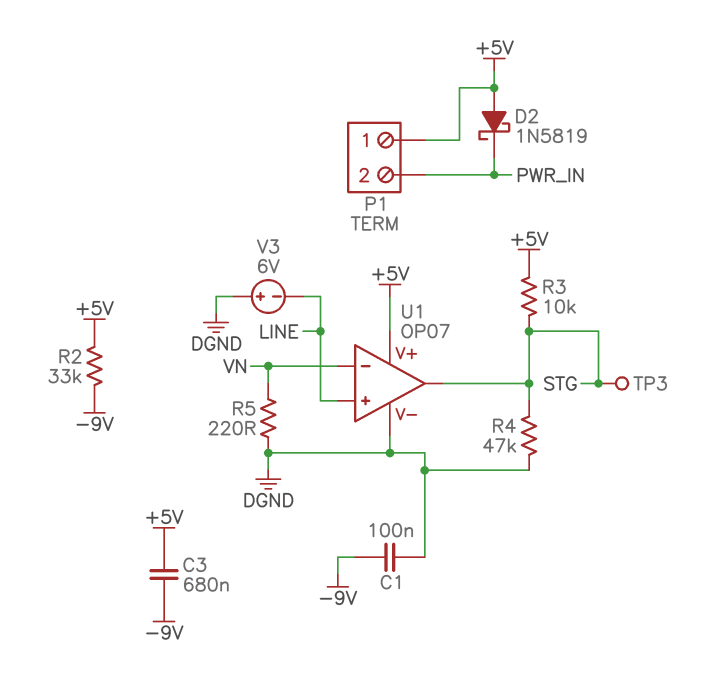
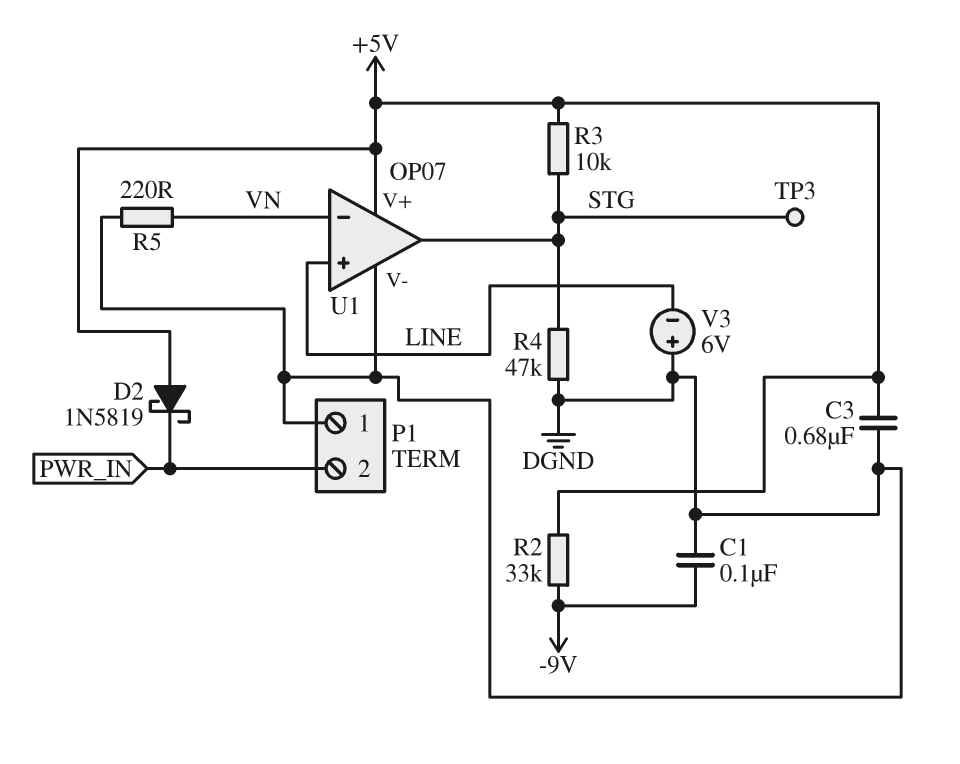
C3: 680nF (+5V, -9V) -> 680nF (+5V, DGND)
P1 pin 1: +5V -> DGND

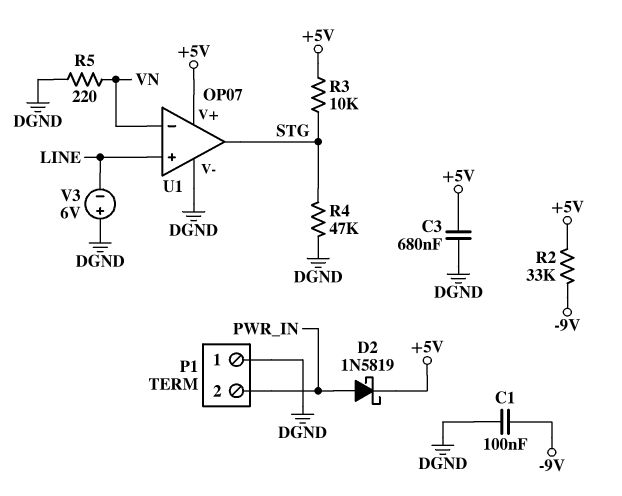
D2: schottky 1N5819 (A +5V, K PWR_IN) -> schottky 1N5819 (A PWR_IN, K +5V)
TP3: test point (STG) -> none

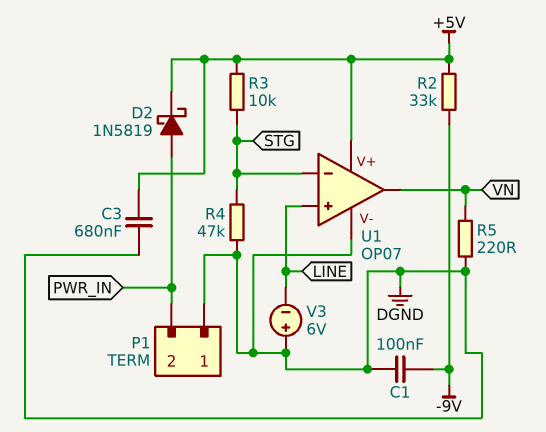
U1 pin in-: VN -> STG
U1 pin out: STG -> VN

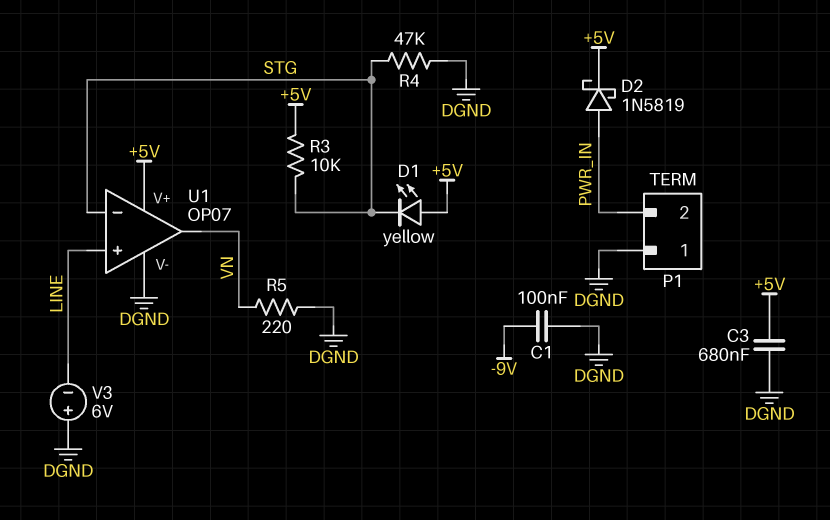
D1: none -> LED yellow (A +5V, K STG)
R2: 33k (+5V, -9V) -> none

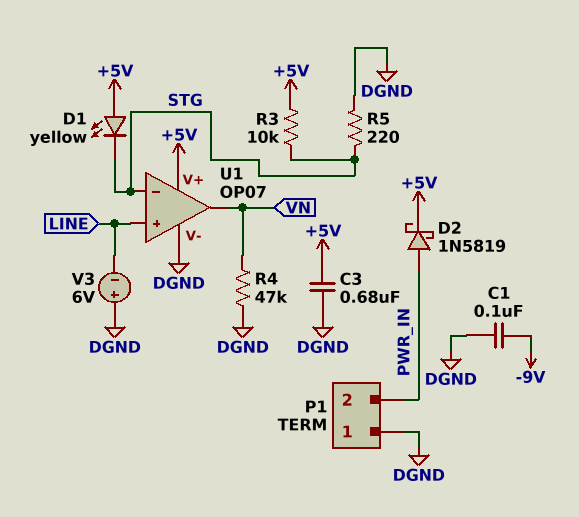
R4: 47k (DGND, STG) -> 47k (DGND, VN)
R5: 220 (DGND, VN) -> 220 (DGND, STG)

